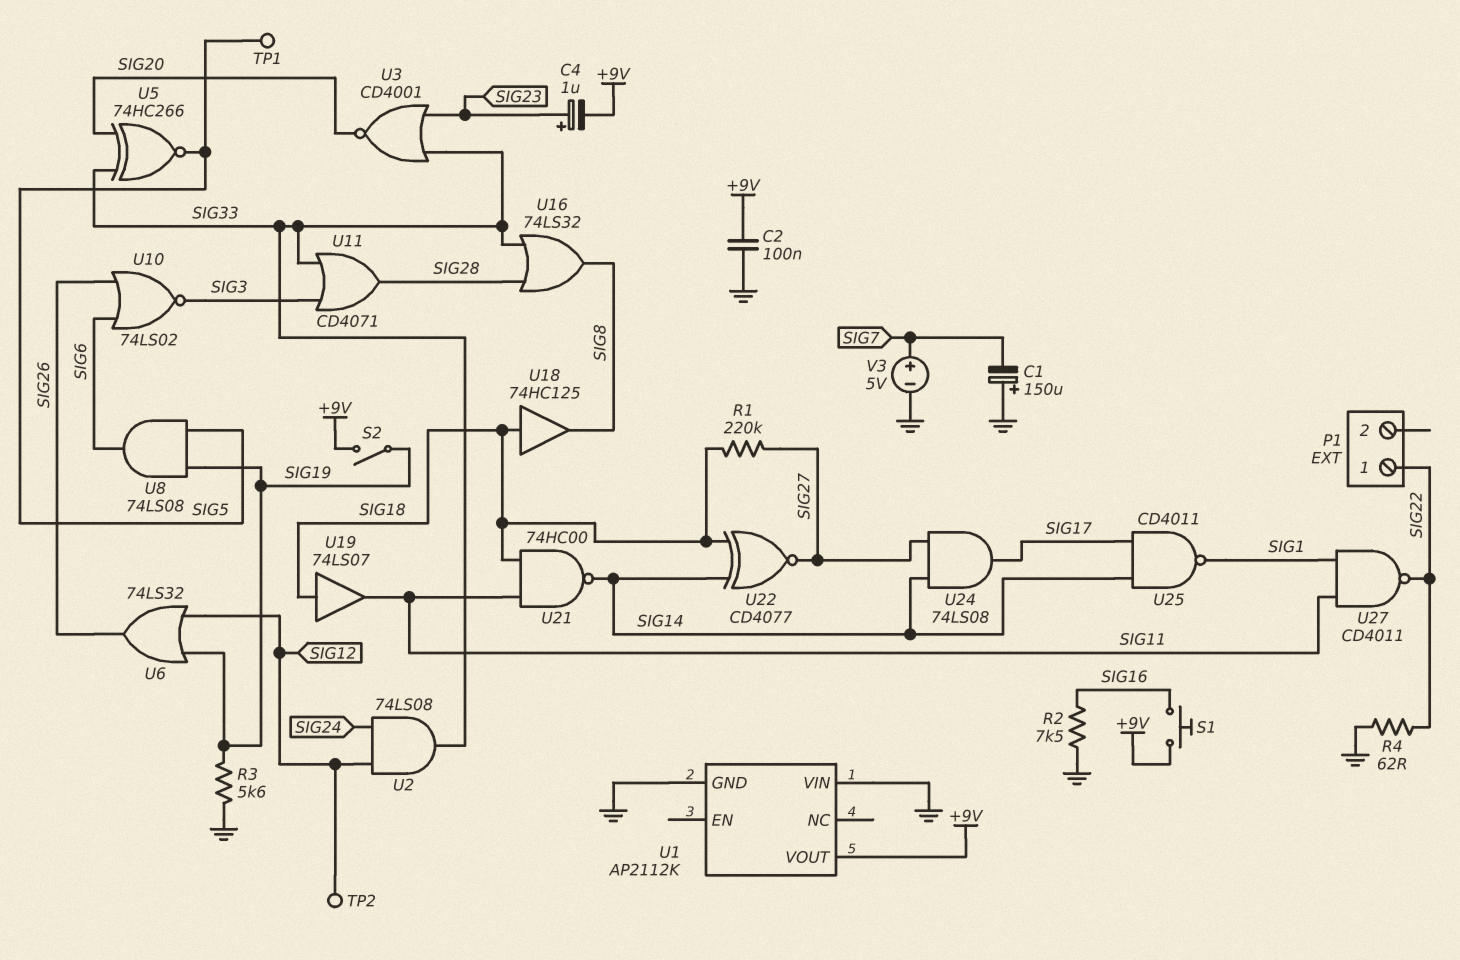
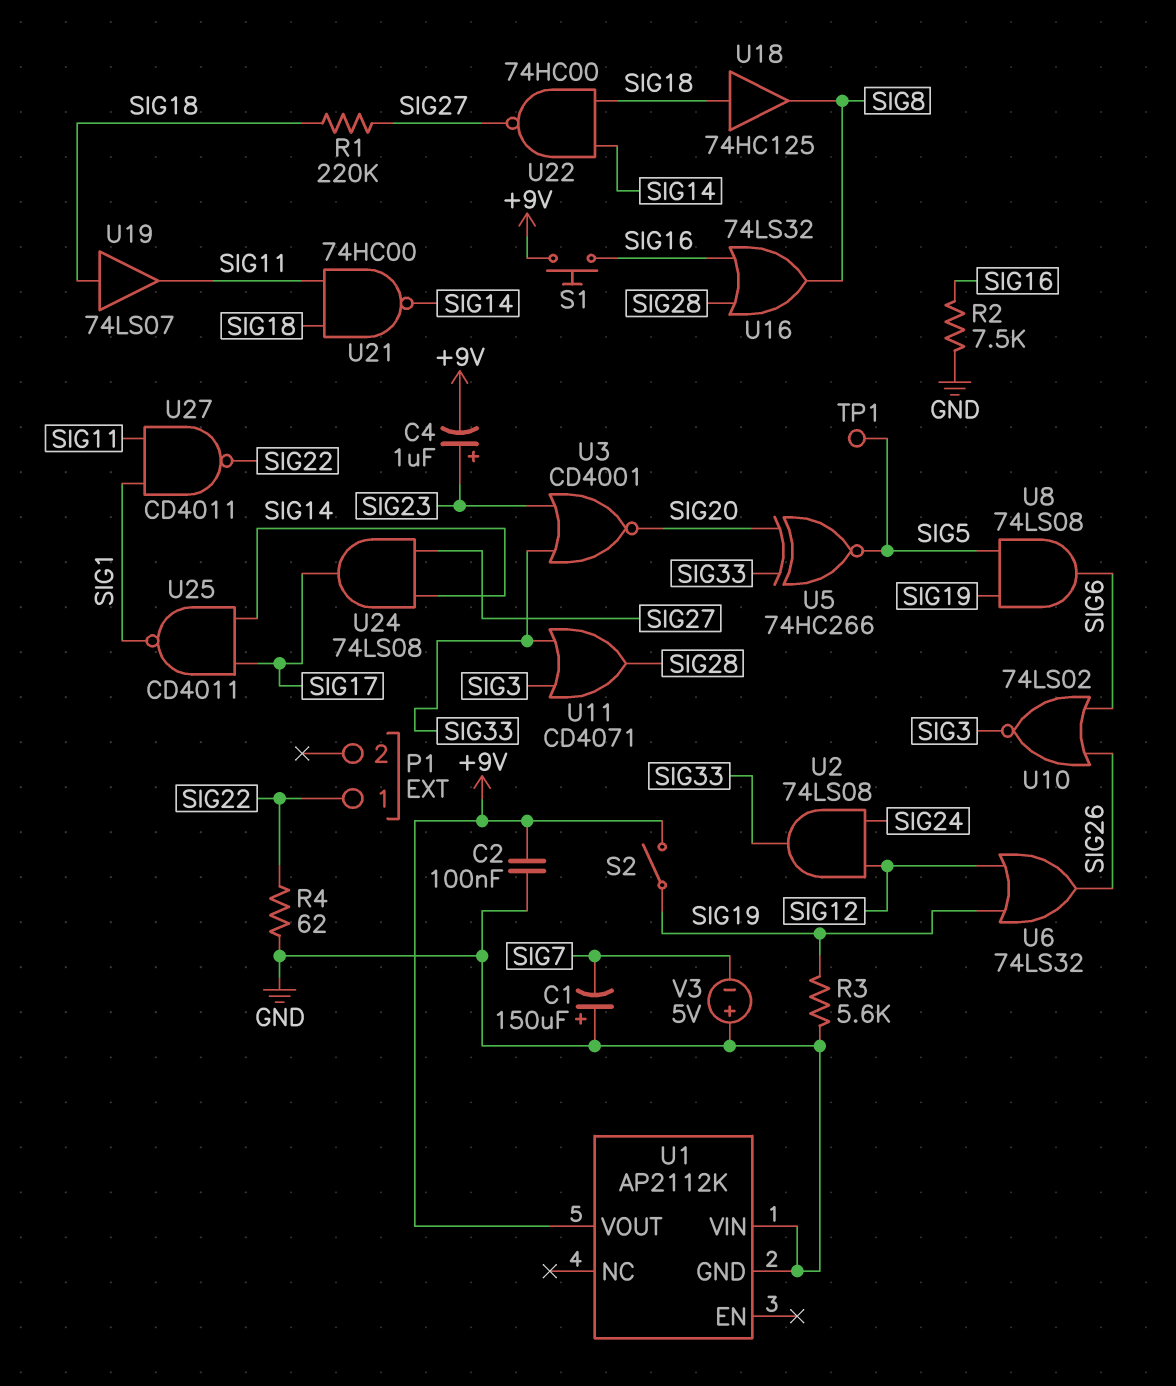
TP2: test point (SIG12) -> none
U16: OR 74LS32 (in SIG28, in SIG33, out SIG8) -> OR 74LS32 (in SIG16, in SIG28, out SIG8)
U22: XNOR CD4077 (in SIG14, in SIG18, out SIG27) -> NAND 74HC00 (in SIG14, in SIG18, out SIG27)
V3: 5V (plus SIG7, minus GND) -> 5V (plus GND, minus SIG7)

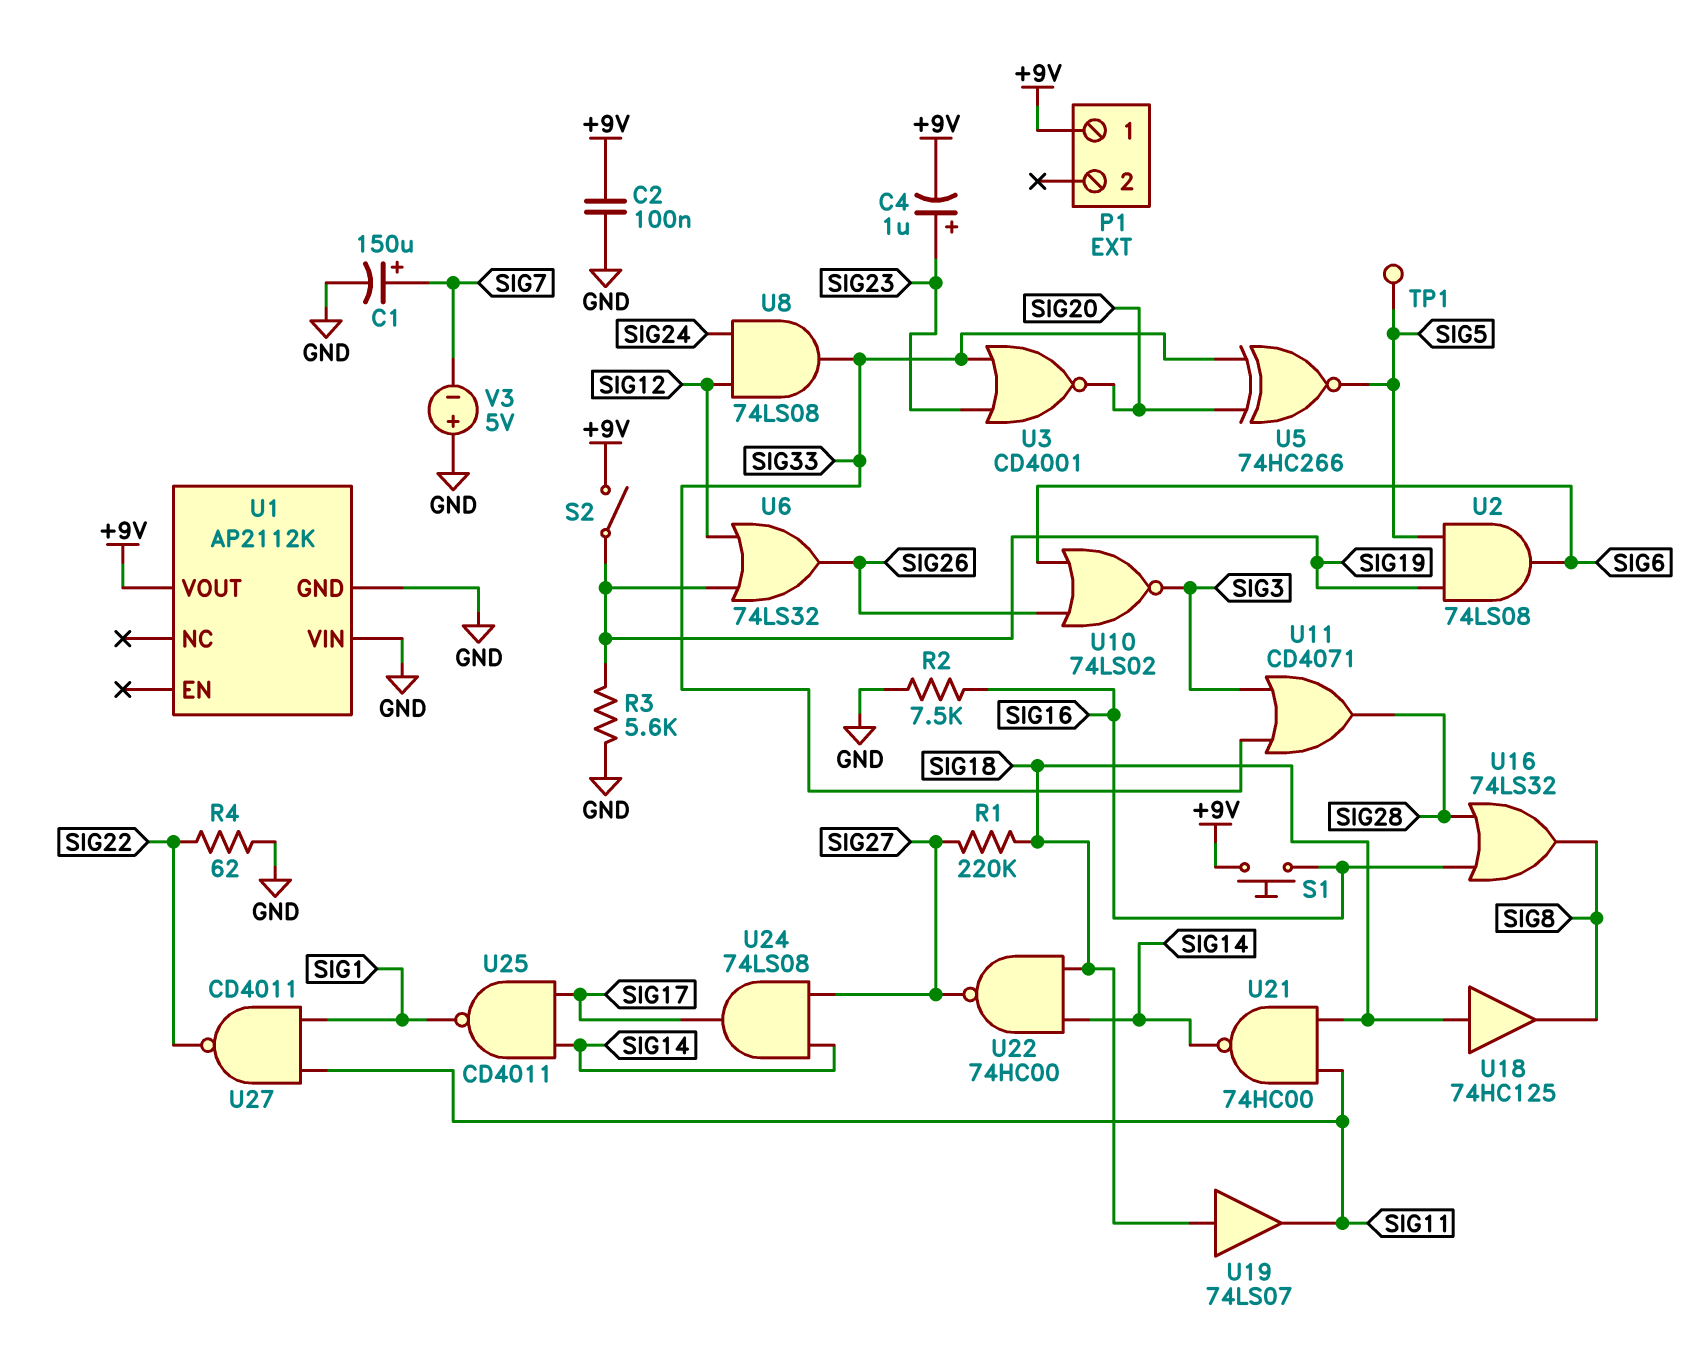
C1: 150uF (plus GND, minus SIG7) -> 150uF (plus SIG7, minus GND)
P1 pin 1: SIG22 -> +9V
U2: AND 74LS08 (in SIG12, in SIG24, out SIG33) -> AND 74LS08 (in SIG5, in SIG19, out SIG6)
U8: AND 74LS08 (in SIG5, in SIG19, out SIG6) -> AND 74LS08 (in SIG12, in SIG24, out SIG33)

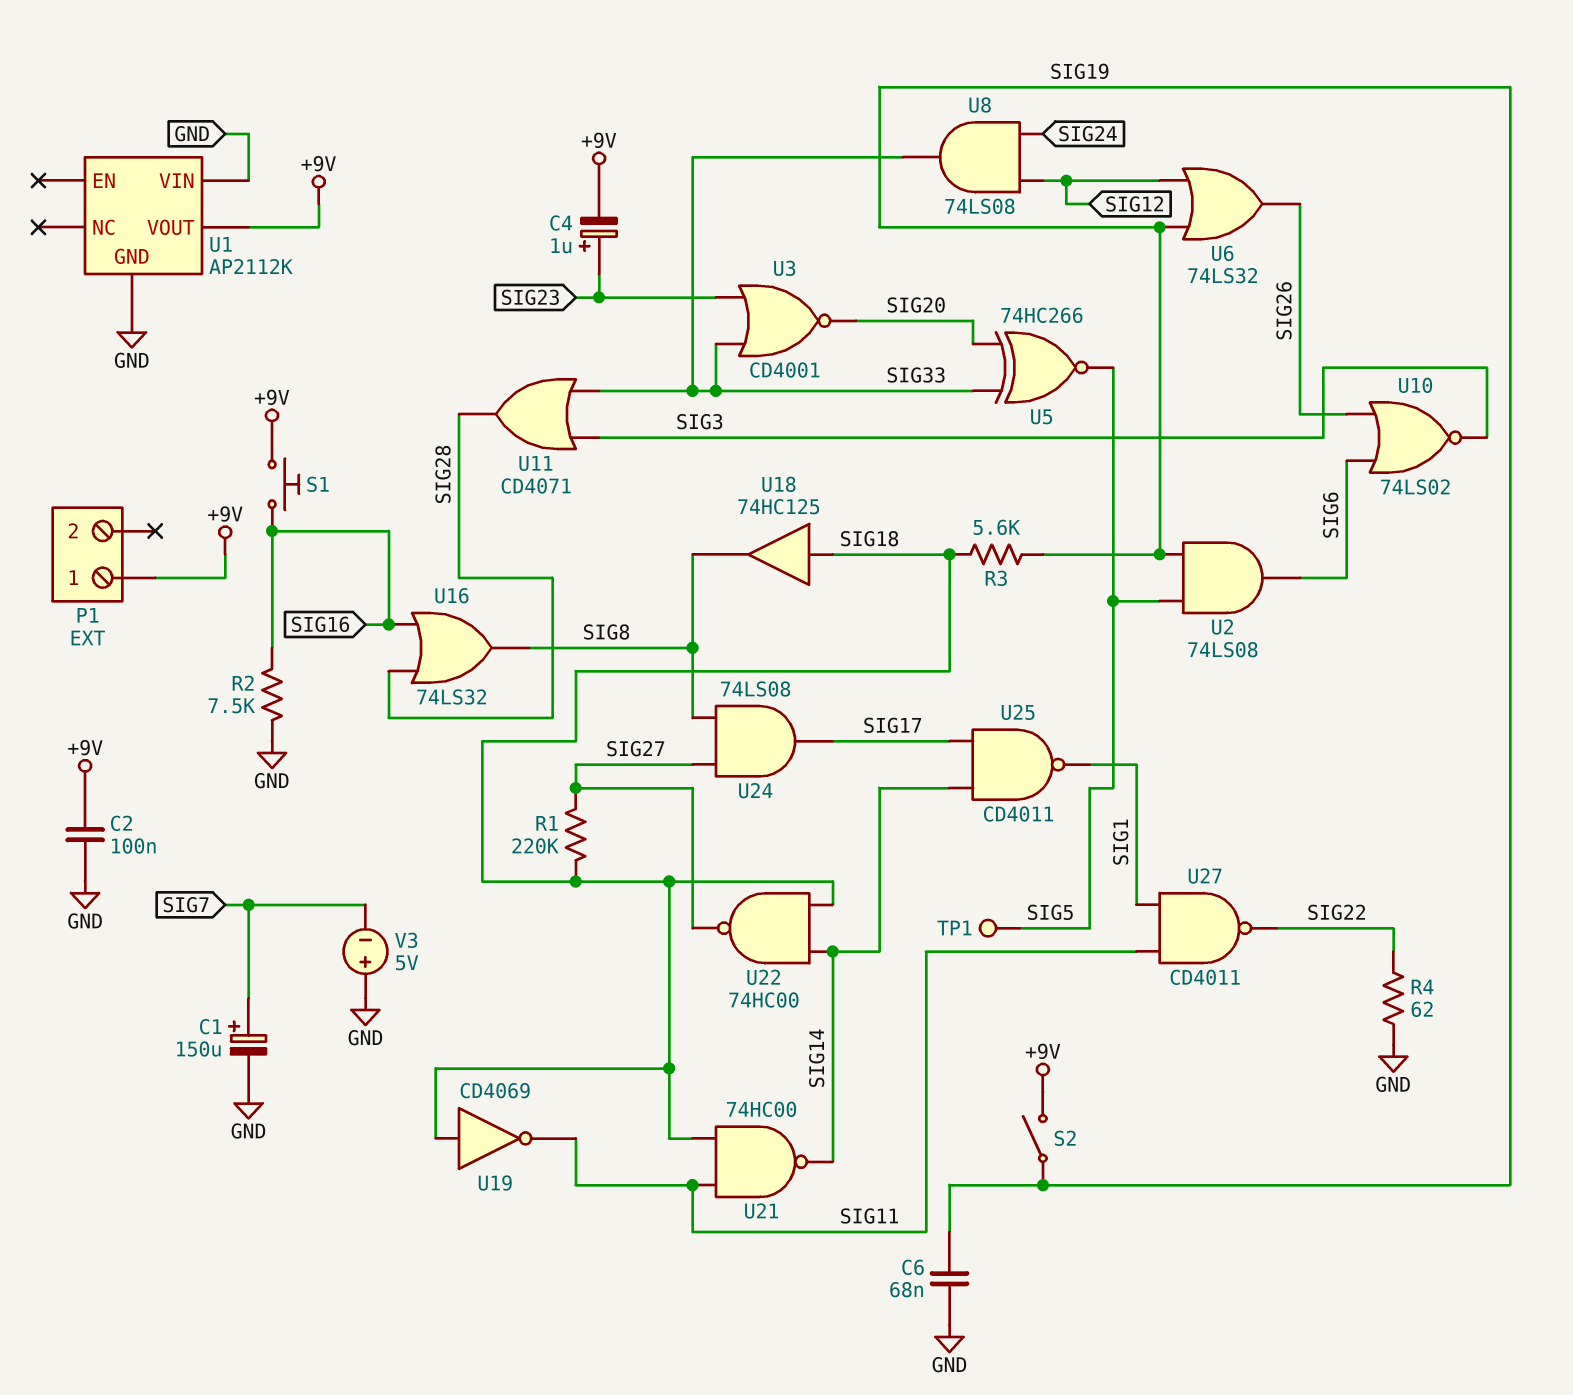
C6: none -> 68nF (GND, SIG19)
R3: 5.6k (GND, SIG19) -> 5.6k (SIG18, SIG19)
U19: buffer 74LS07 (in SIG18, out SIG11) -> NOT CD4069 (in SIG18, out SIG11)
U24: AND 74LS08 (in SIG14, in SIG27, out SIG17) -> AND 74LS08 (in SIG8, in SIG27, out SIG17)

